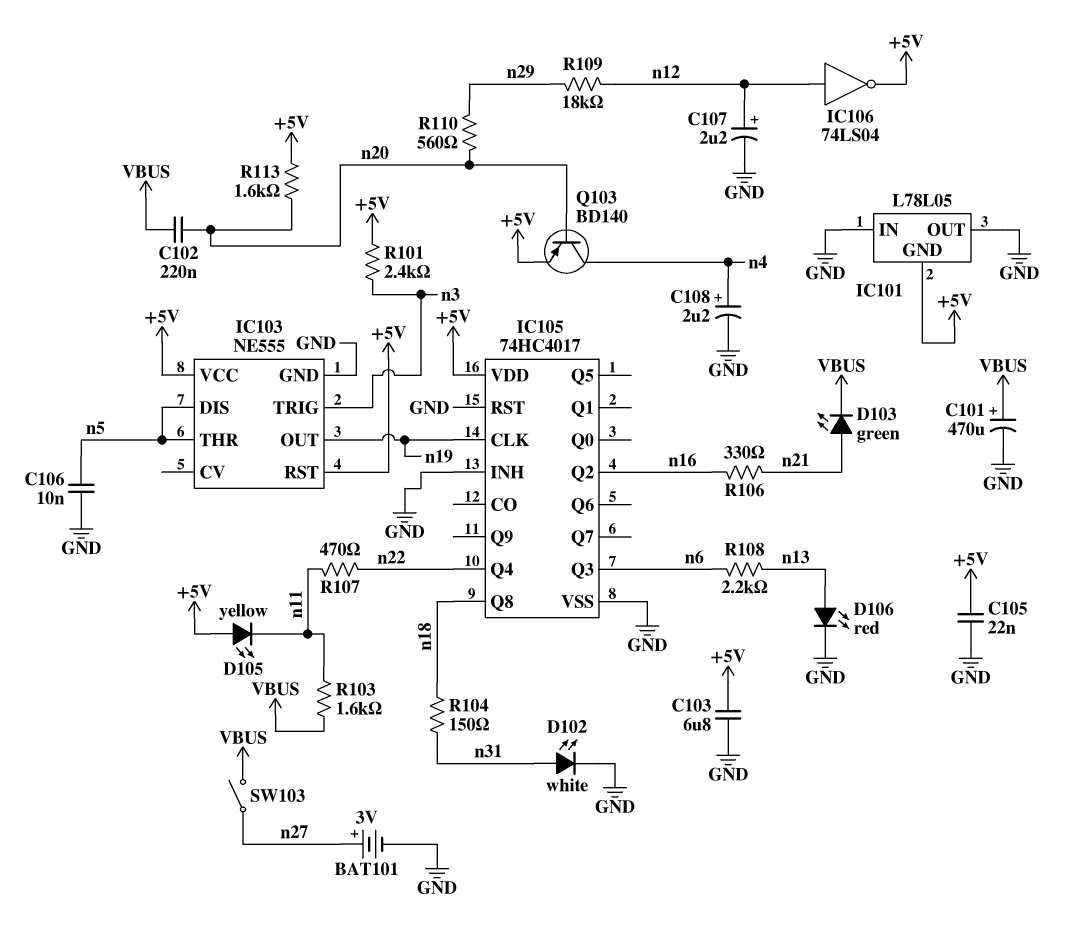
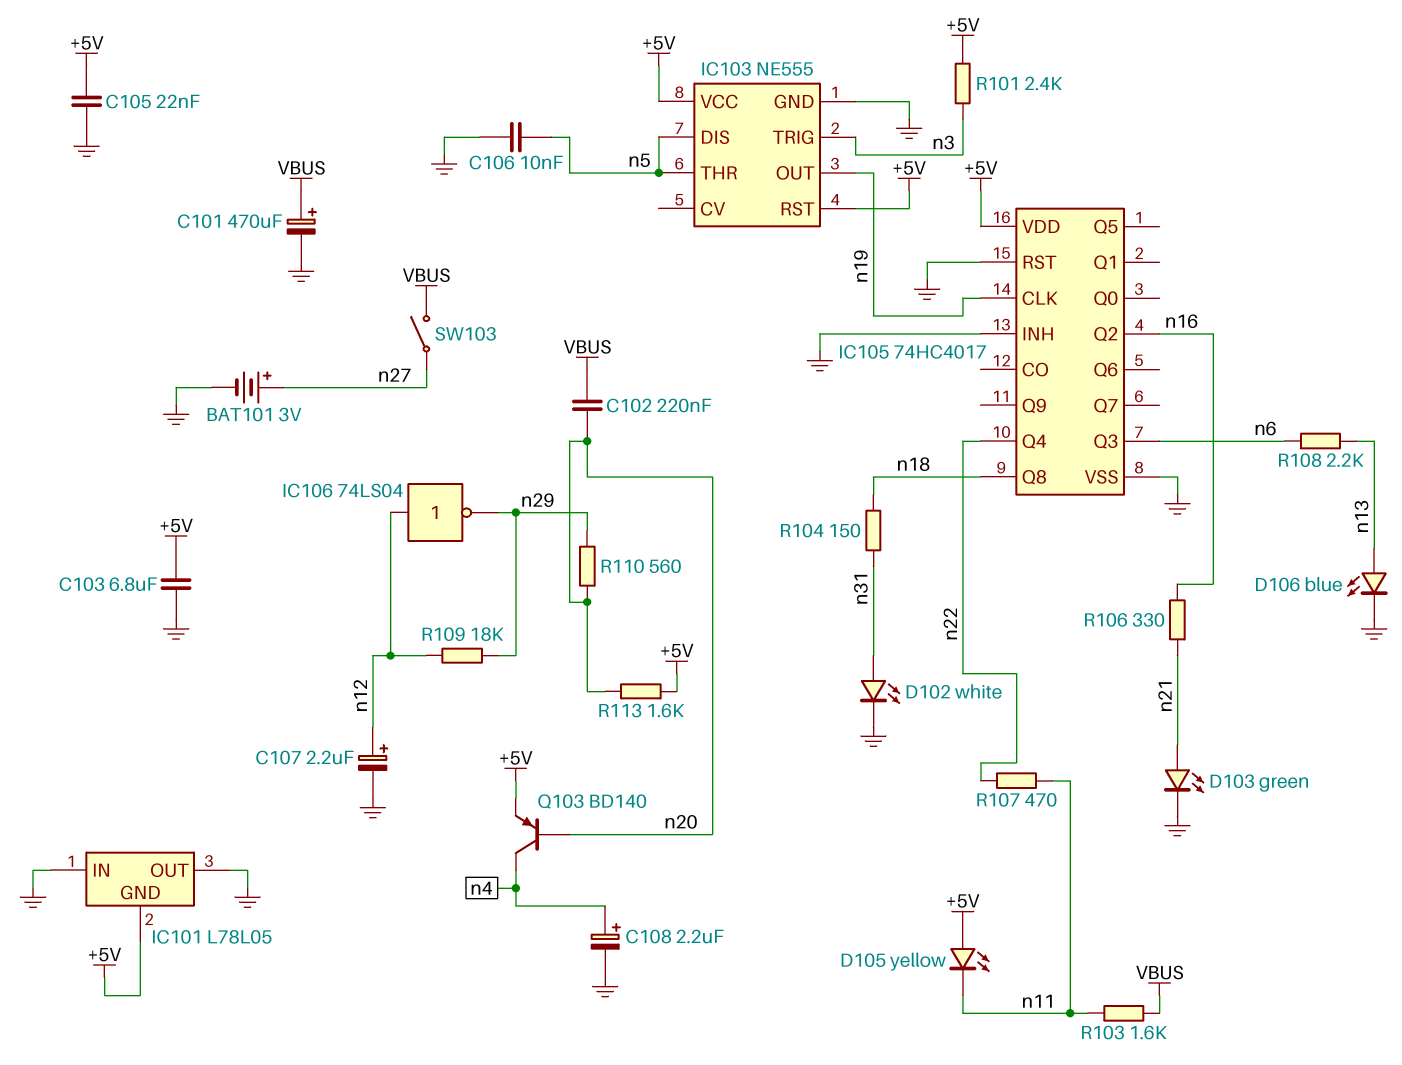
D103: LED green (A n21, K VBUS) -> LED green (A n21, K GND)
D106: LED red (A n13, K GND) -> LED blue (A n13, K GND)
IC106: NOT 74LS04 (in n12, out +5V) -> NOT 74LS04 (in n12, out n29)

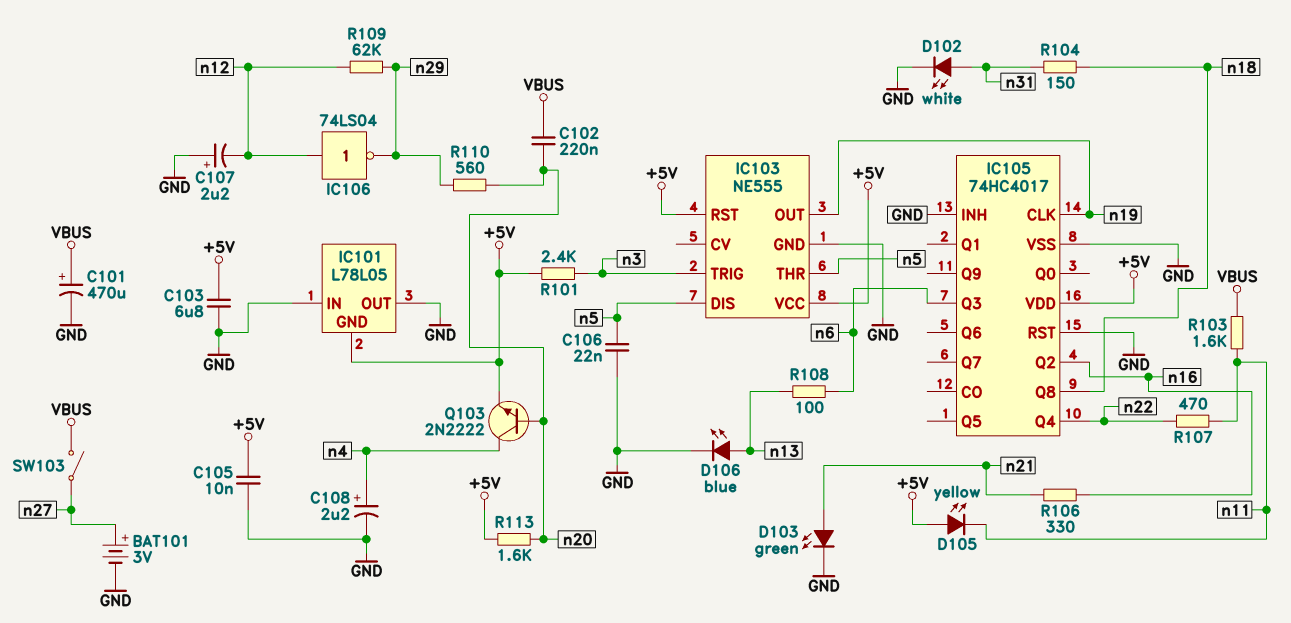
C105: 22nF (+5V, GND) -> 10nF (+5V, GND)
C106: 10nF (GND, n5) -> 22nF (GND, n5)
C107: 2.2uF (plus n12, minus GND) -> 2.2uF (plus GND, minus n12)
Q103: PNP BD140 (B n20, C n4, E +5V) -> NPN 2N2222 (B n20, C n4, E +5V)
R108: 2.2k (n6, n13) -> 100 (n6, n13)
R109: 18k (n12, n29) -> 62k (n12, n29)

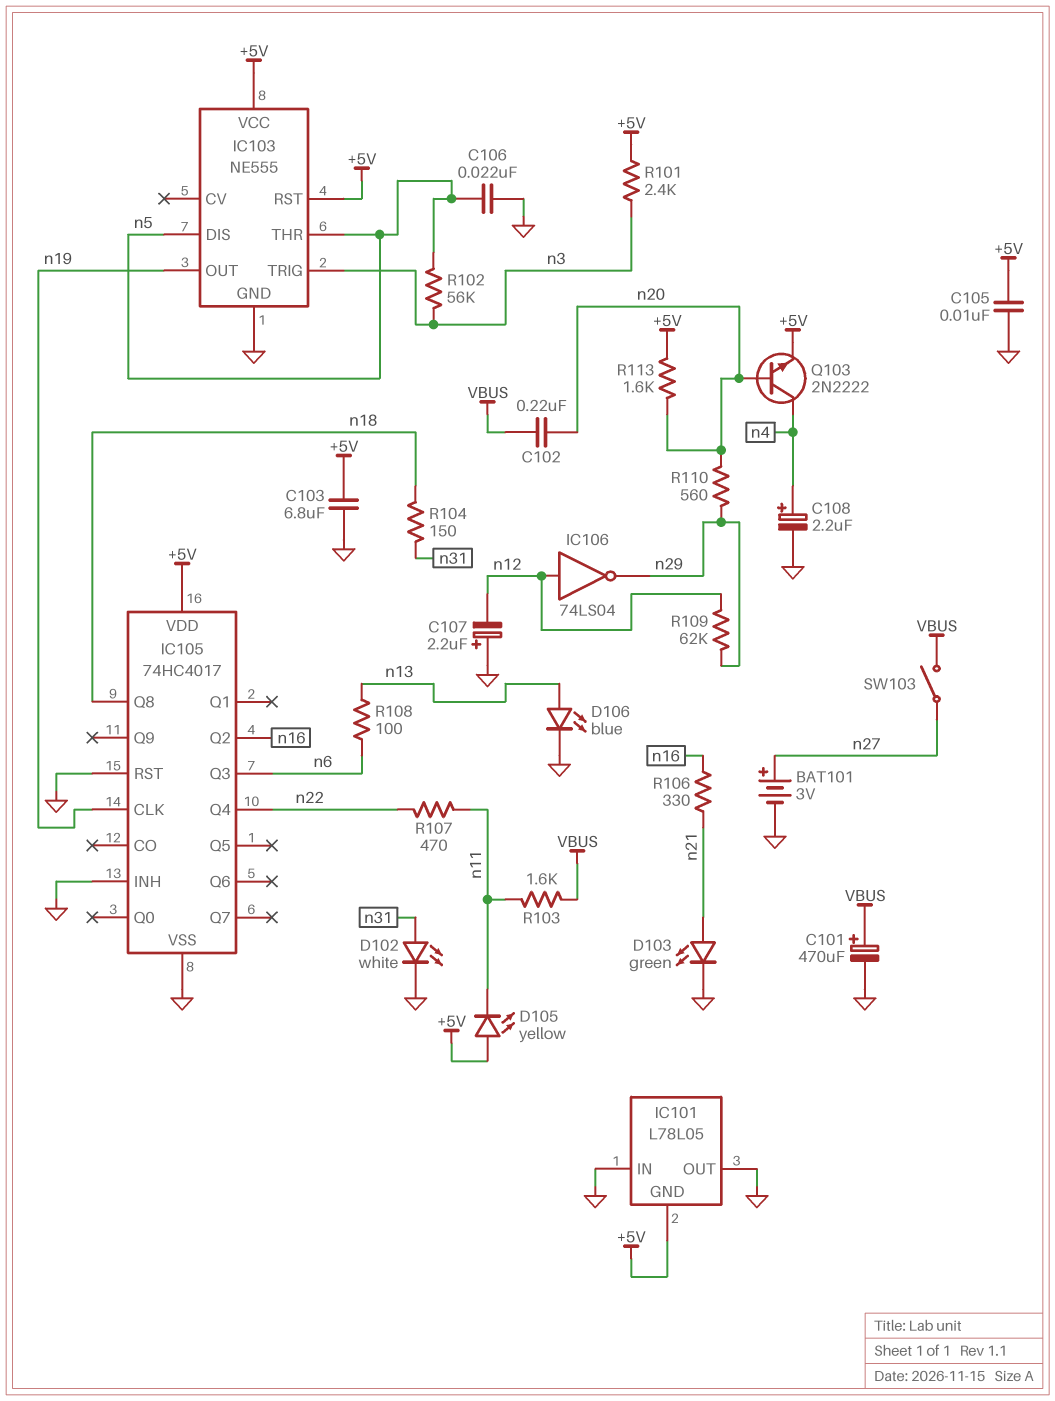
R102: none -> 56k (n3, n5)

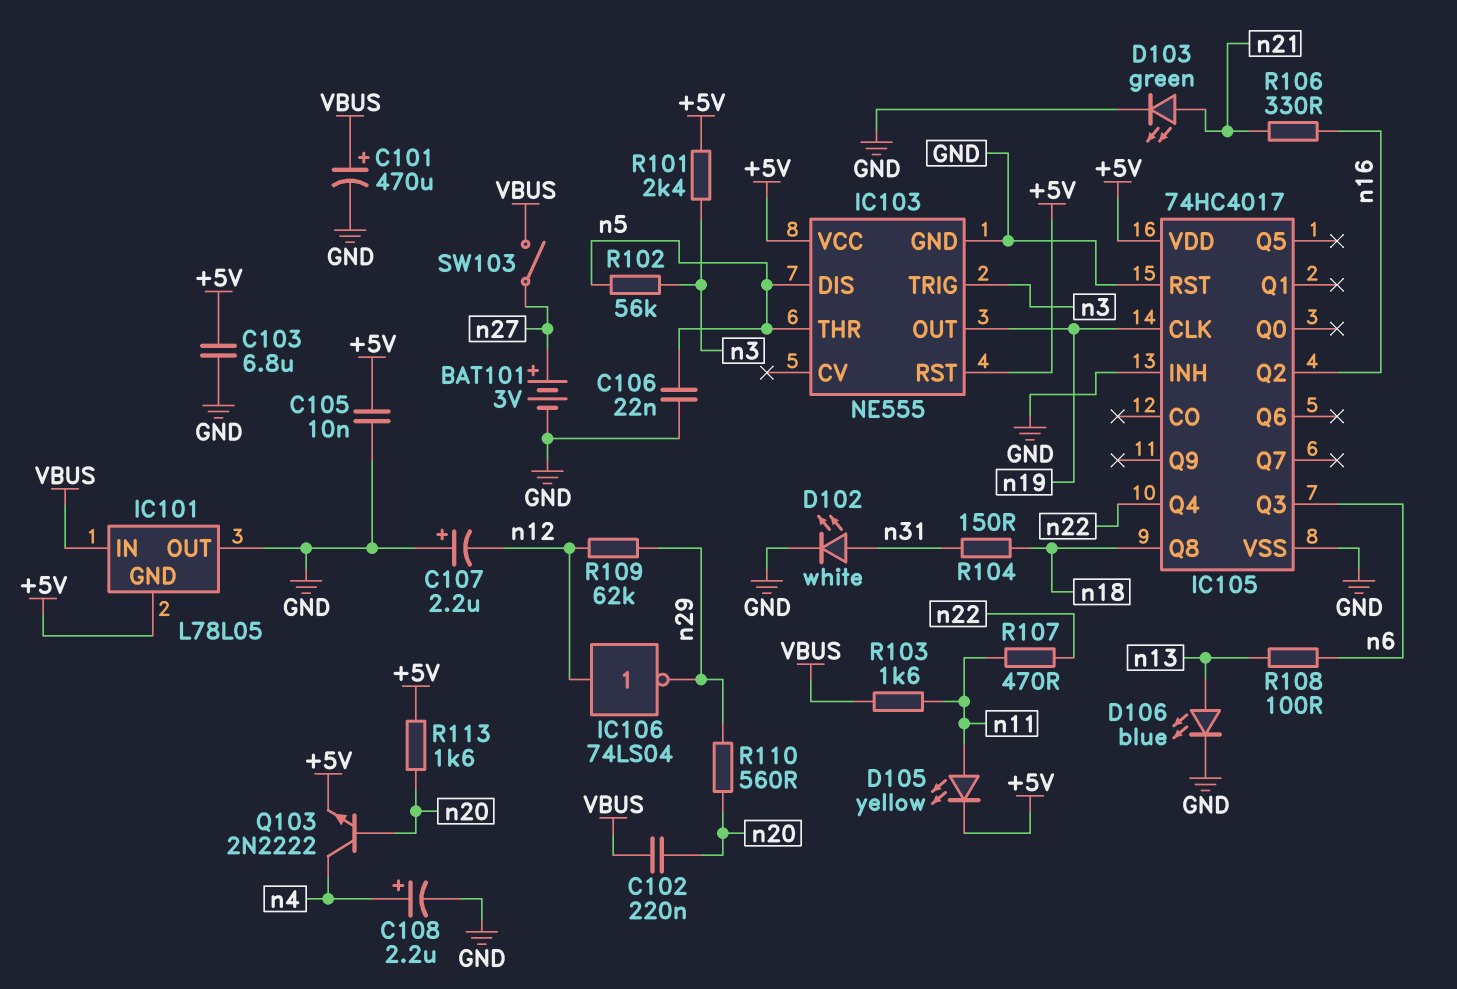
D105: LED yellow (A +5V, K n11) -> LED yellow (A n11, K +5V)
IC101 pin IN: GND -> VBUS

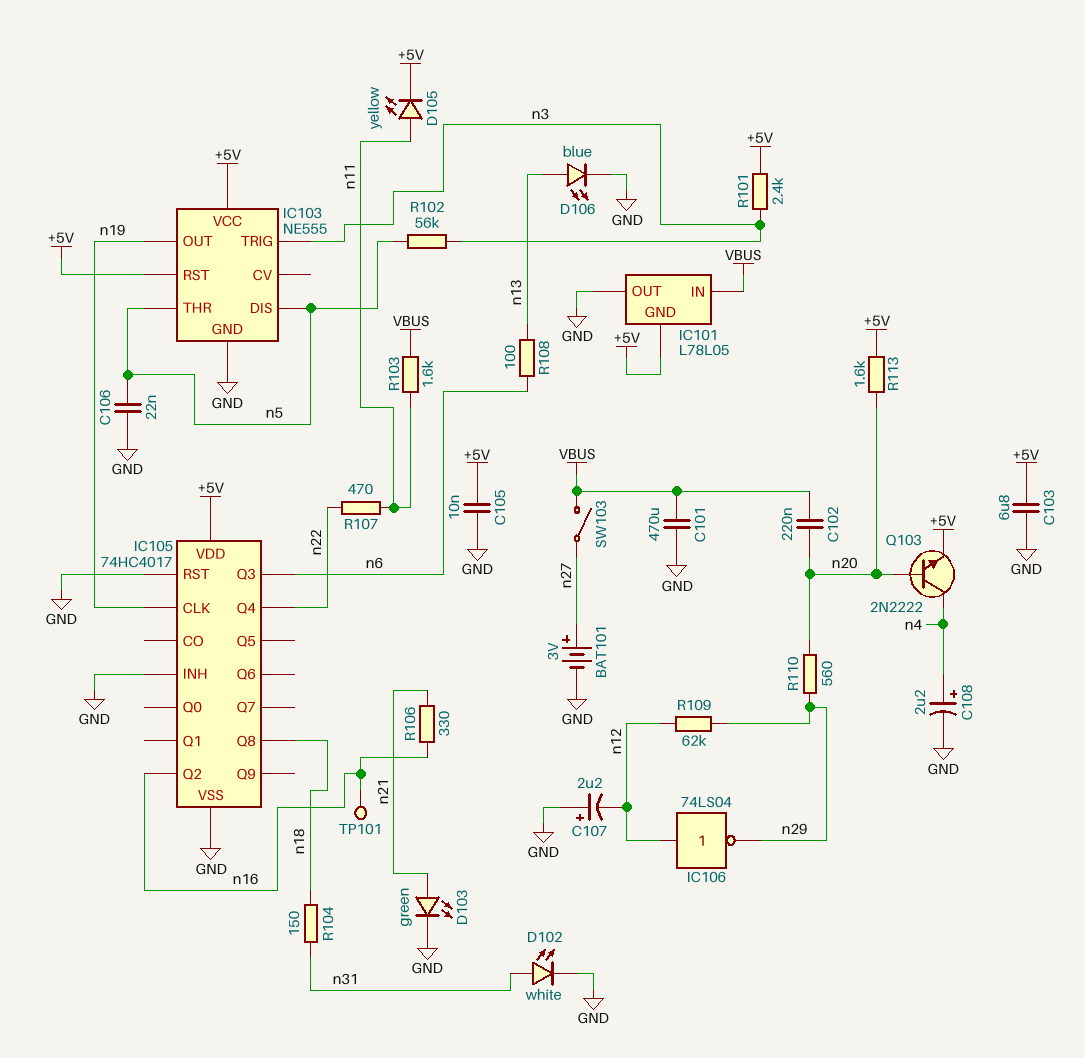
C101: 470uF (plus VBUS, minus GND) -> 470uF (GND, VBUS)
TP101: none -> test point (n16)

